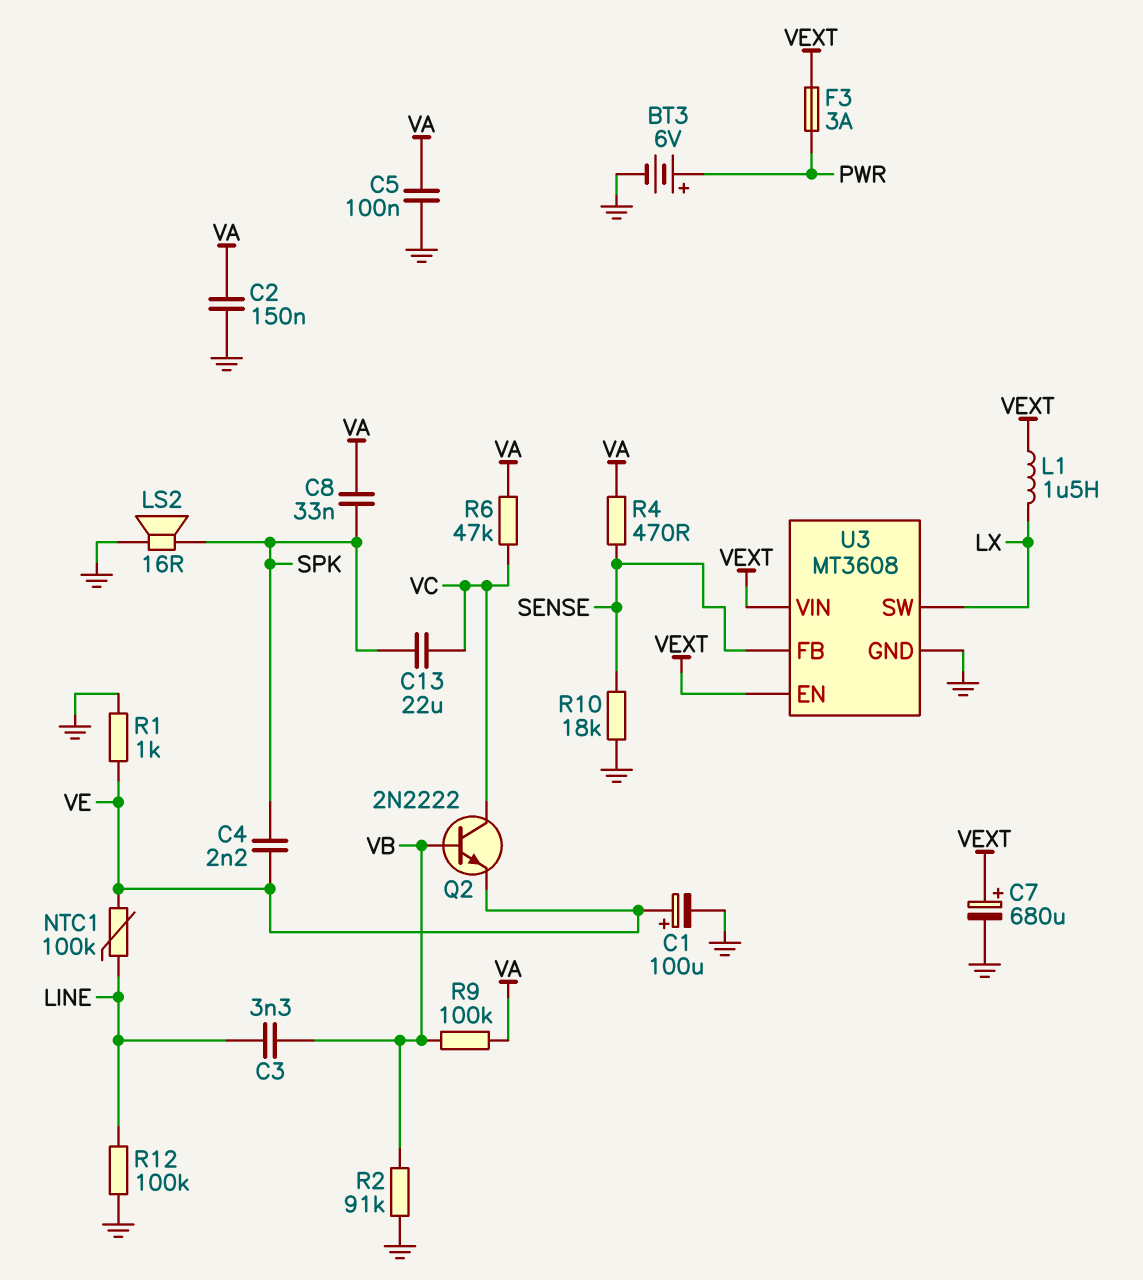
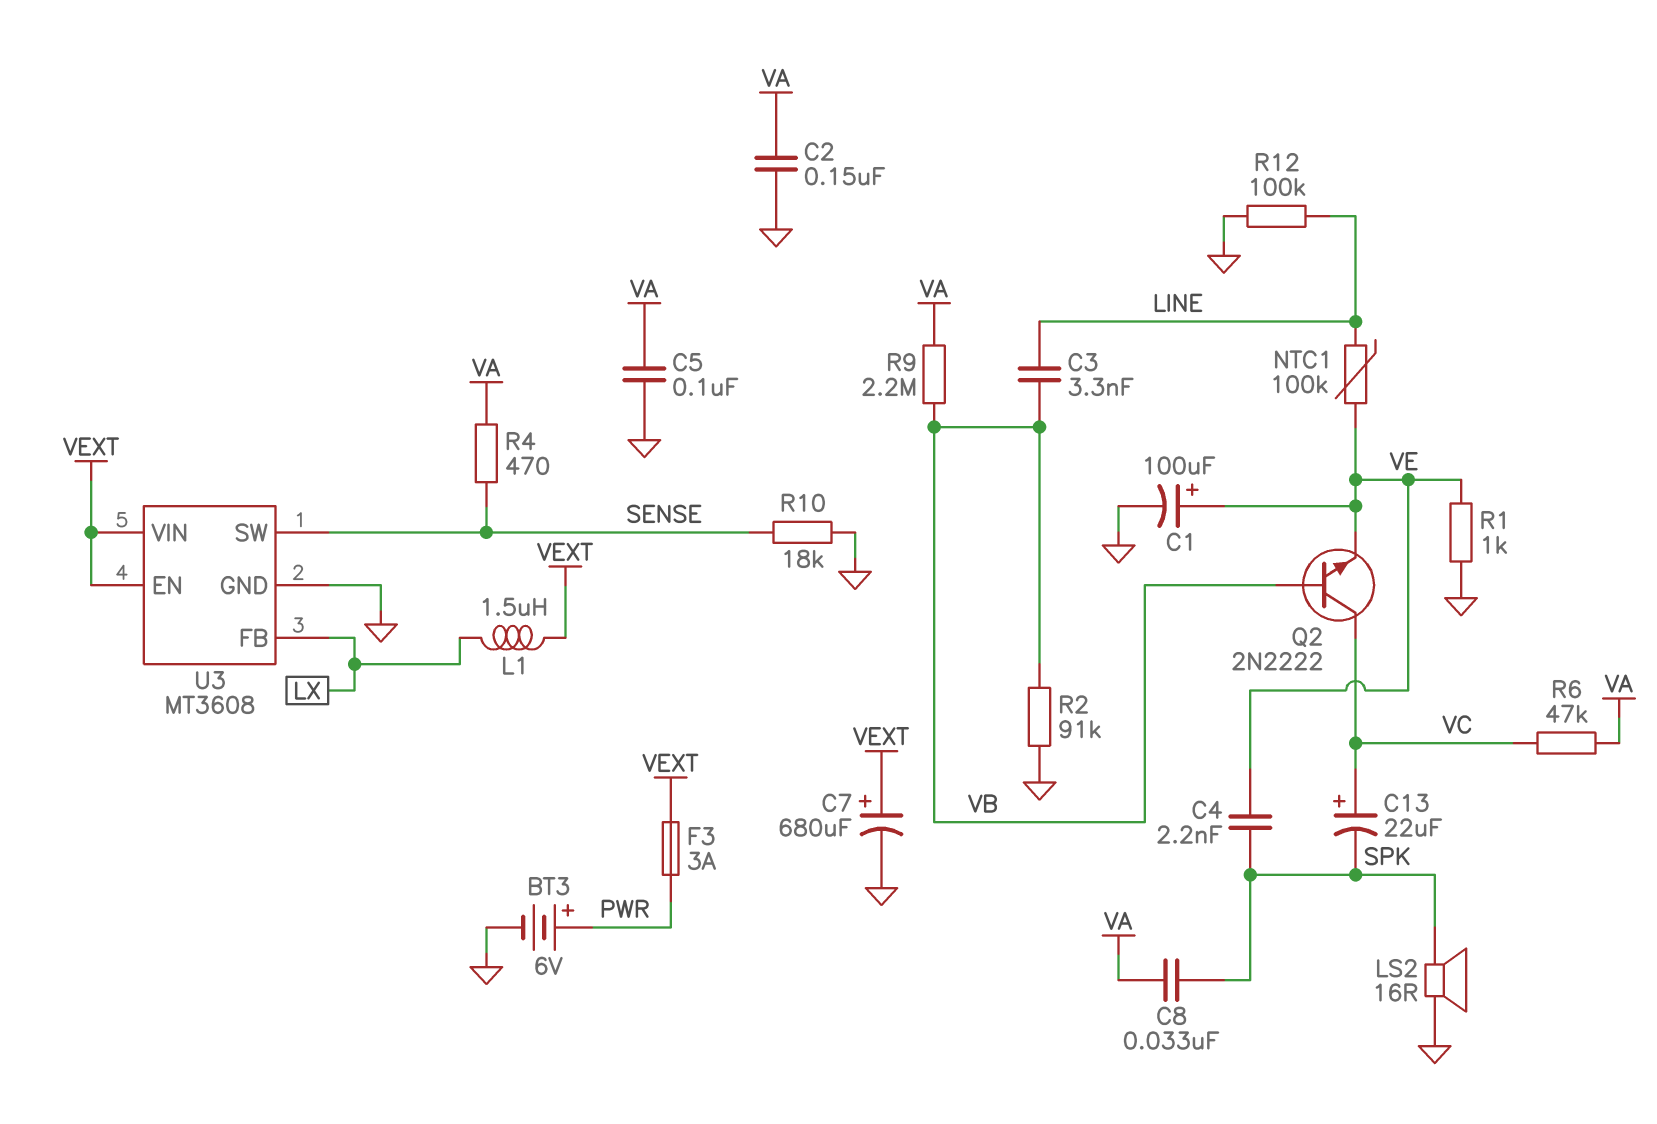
C13: 22uF (SPK, VC) -> 22uF (plus VC, minus SPK)
R9: 100k (VA, VB) -> 2.2M (VA, VB)
U3 pin FB: SENSE -> LX
U3 pin SW: LX -> SENSE

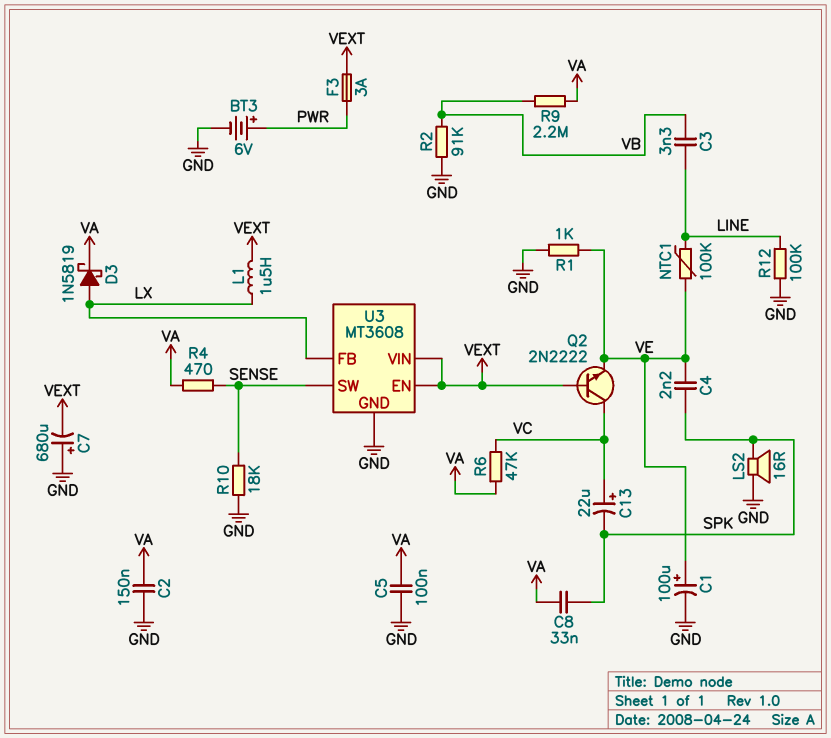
C7: 680uF (plus VEXT, minus GND) -> 680uF (plus GND, minus VEXT)
D3: none -> schottky 1N5819 (A LX, K VA)
Q2: NPN 2N2222 (B VB, C VC, E VE) -> NPN 2N2222 (B VEXT, C VC, E VE)

